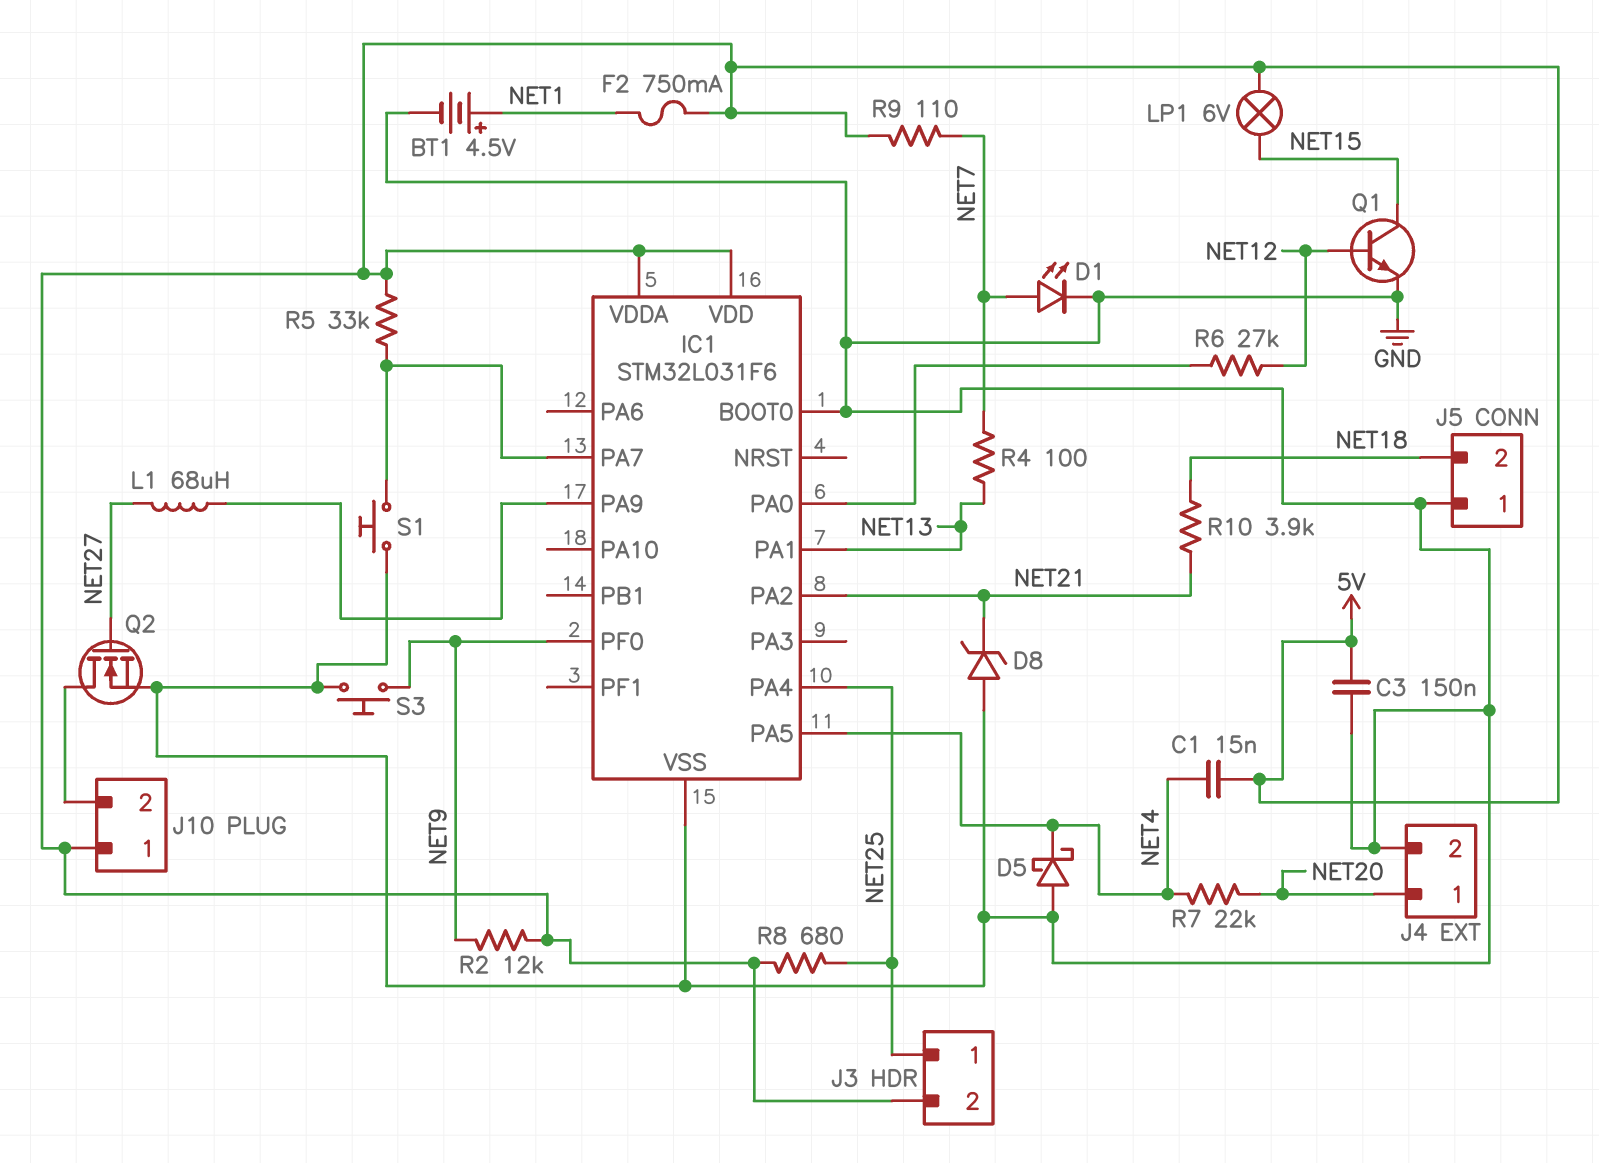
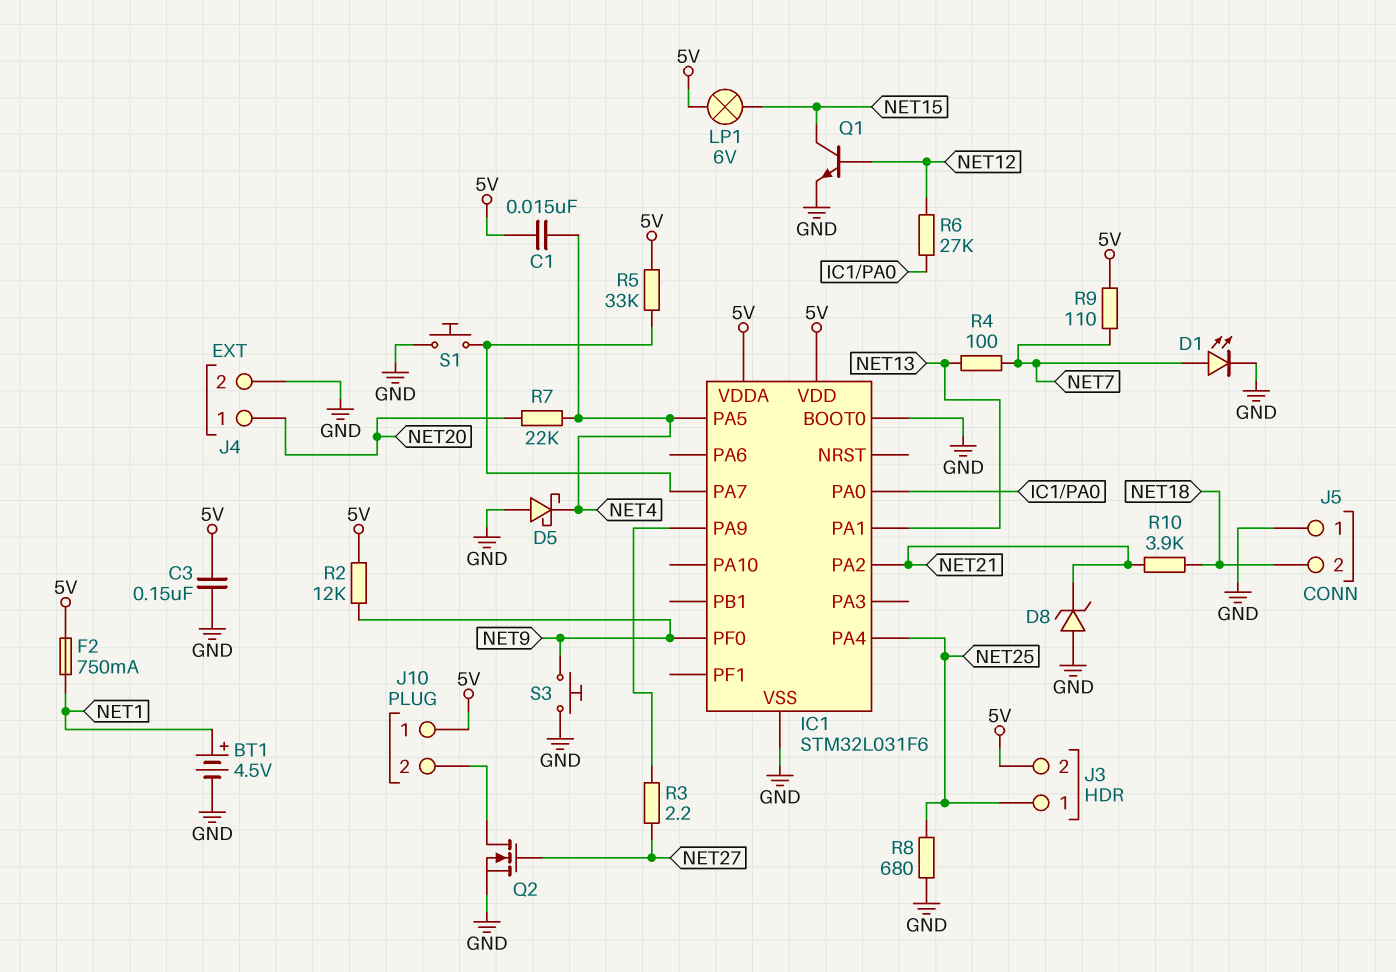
L1: 68uH (IC1/PA9, NET27) -> none
R3: none -> 2.2 (IC1/PA9, NET27)
R8: 680 (5V, NET25) -> 680 (GND, NET25)

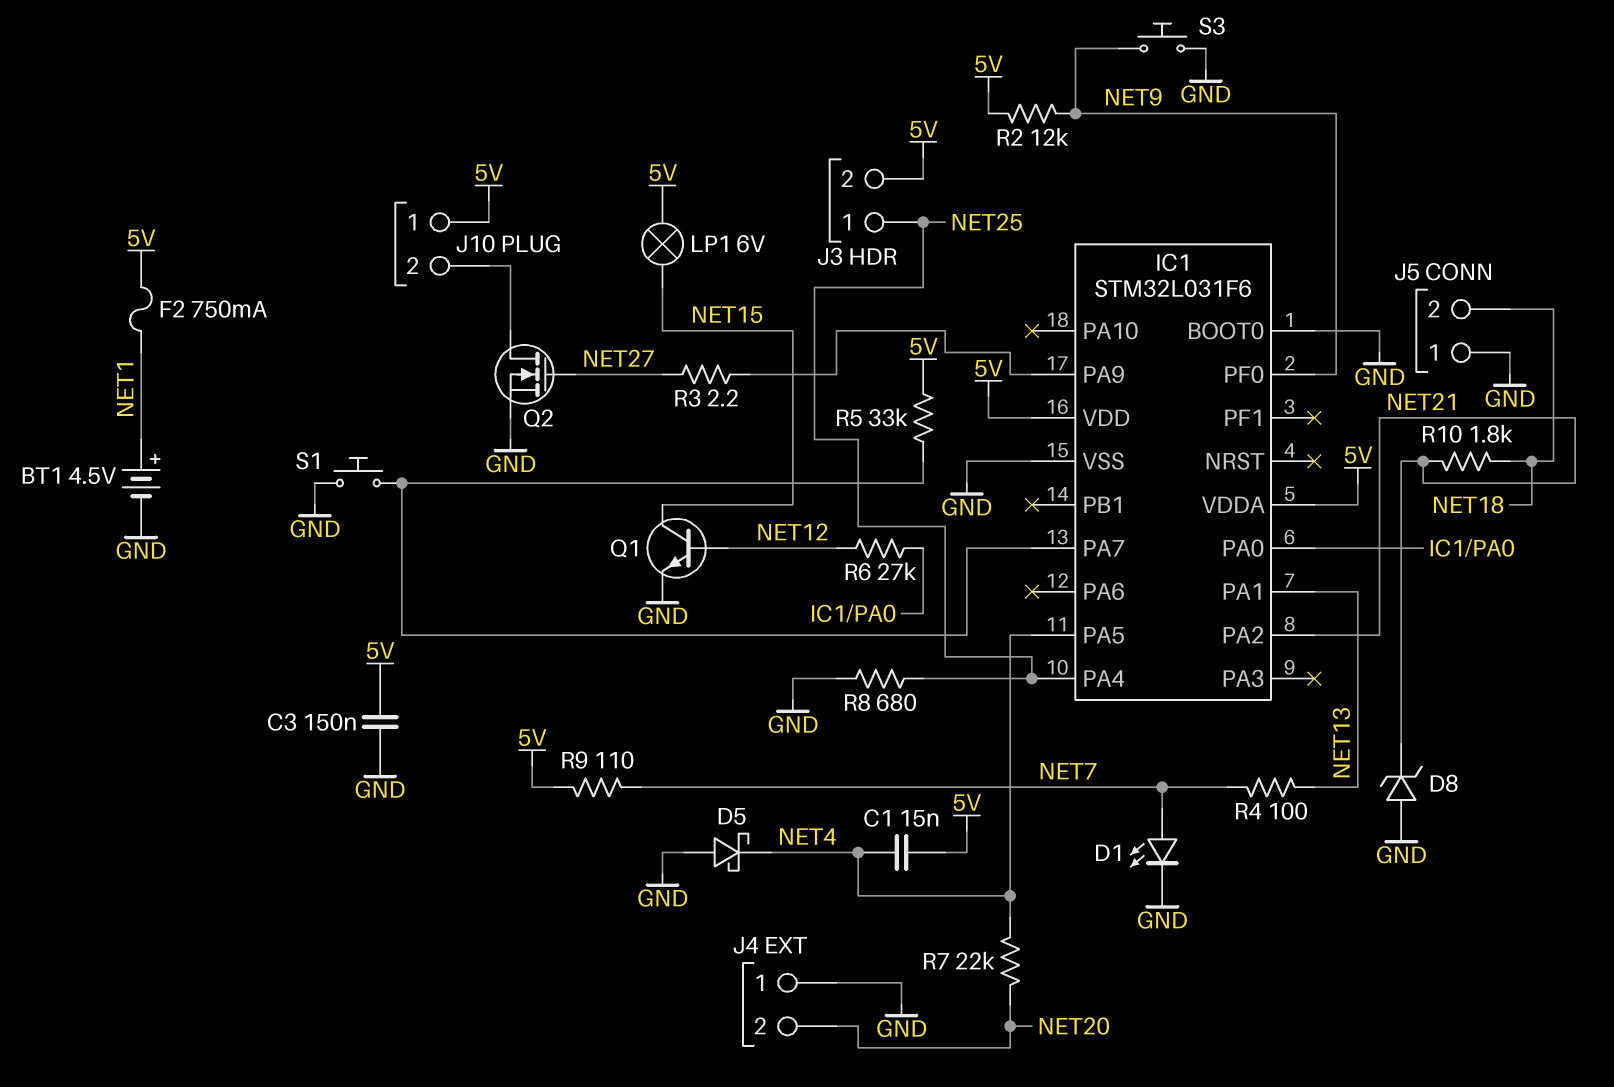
J4 pin 1: NET20 -> GND
J4 pin 2: GND -> NET20
R10: 3.9k (NET18, NET21) -> 1.8k (NET18, NET21)

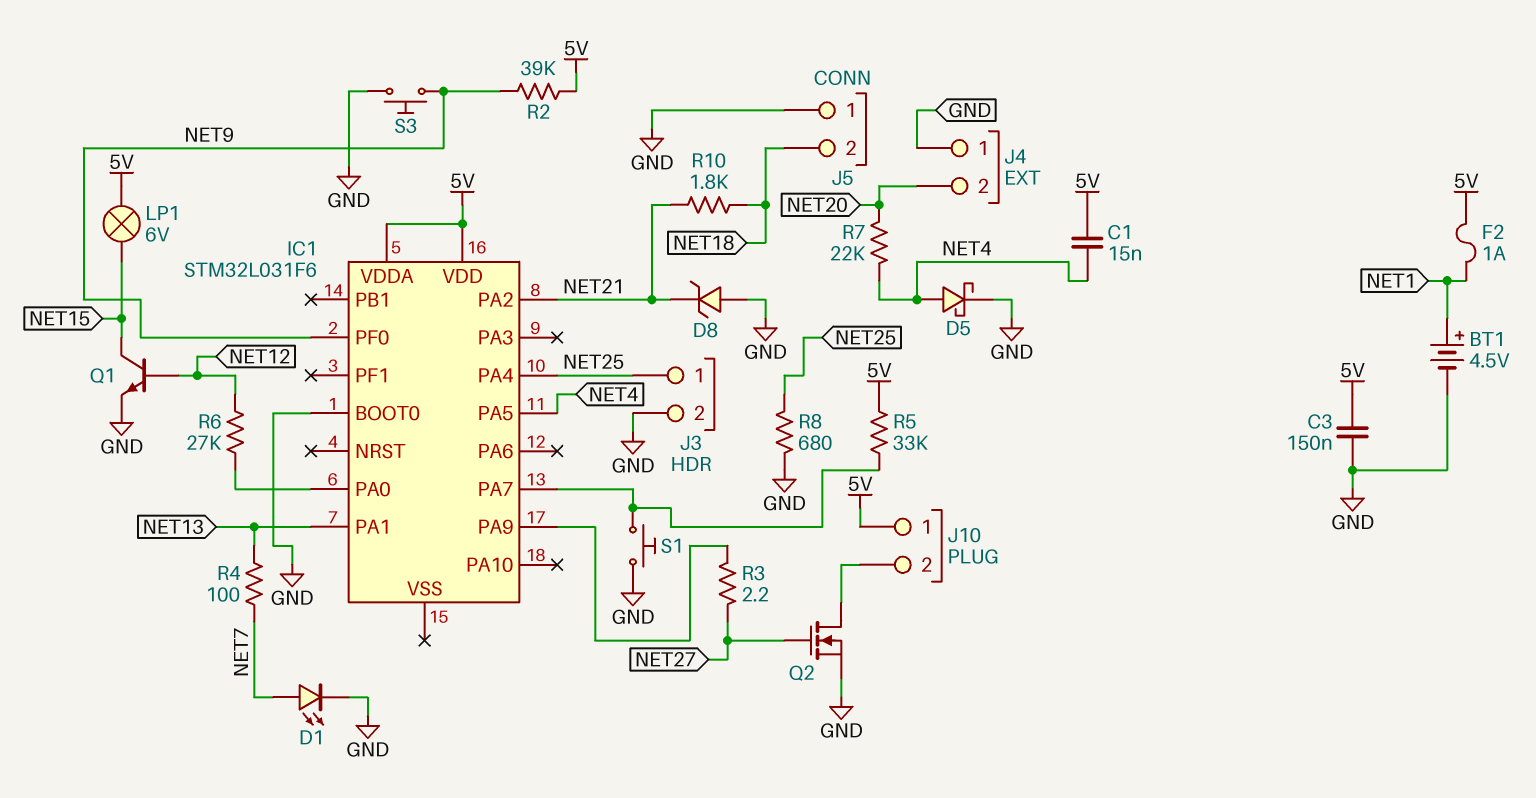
D5: schottky (A GND, K NET4) -> schottky (A NET4, K GND)
F2: 750mA (5V, NET1) -> 1A (5V, NET1)
IC1 pin VSS: GND -> none
J3 pin 2: 5V -> GND
R2: 12k (5V, NET9) -> 39k (5V, NET9)
R9: 110 (5V, NET7) -> none

